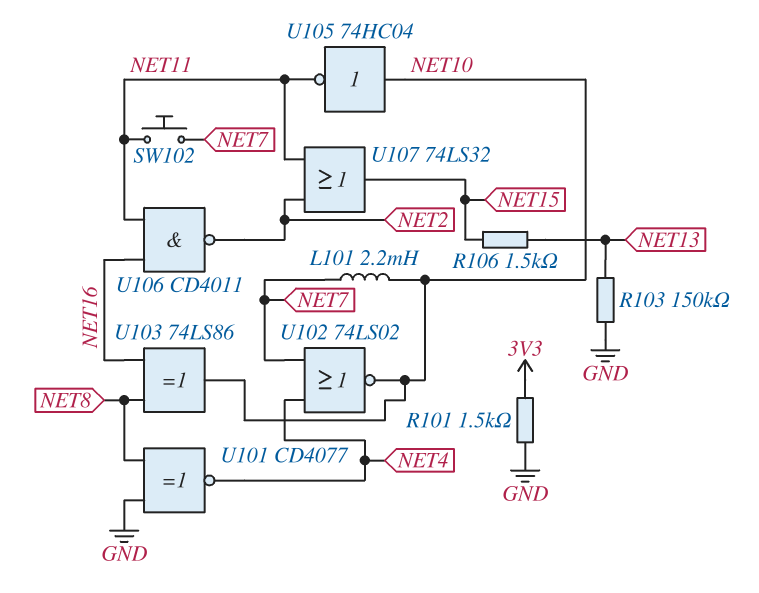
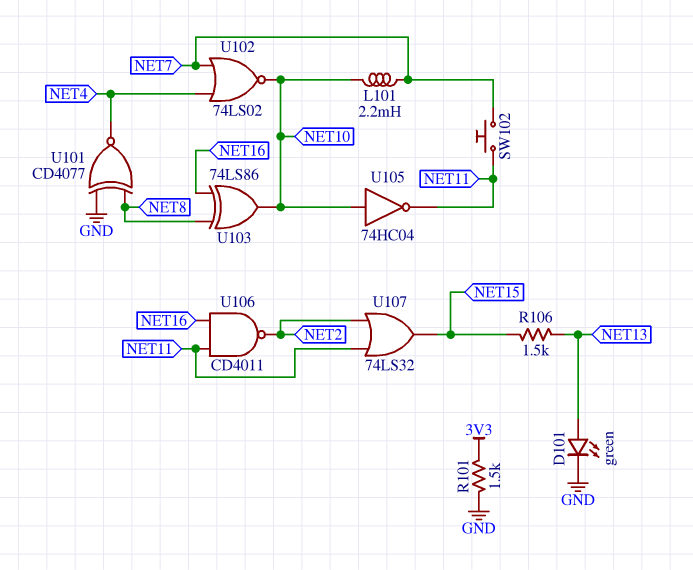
D101: none -> LED green (A NET13, K GND)
R103: 150k (GND, NET13) -> none

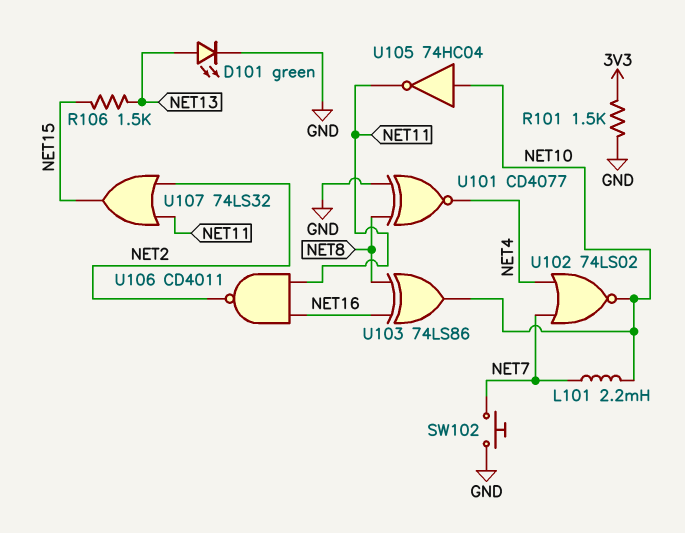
SW102: button (NET7, NET11) -> button (GND, NET7)

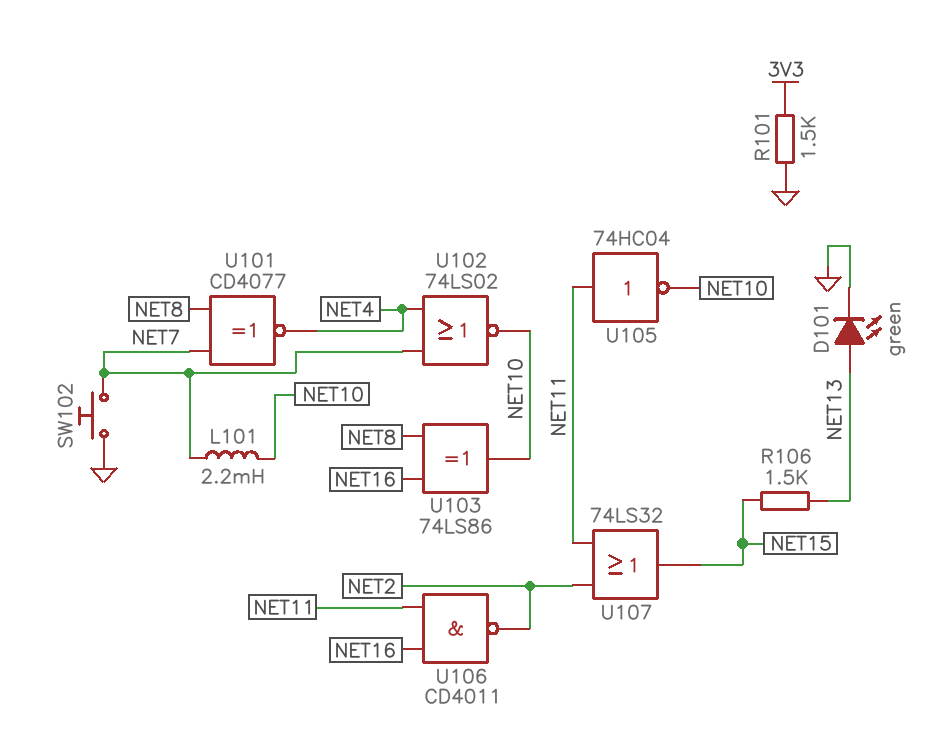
U101: XNOR CD4077 (in GND, in NET8, out NET4) -> XNOR CD4077 (in NET7, in NET8, out NET4)
U105: NOT 74HC04 (in NET10, out NET11) -> NOT 74HC04 (in NET11, out NET10)

